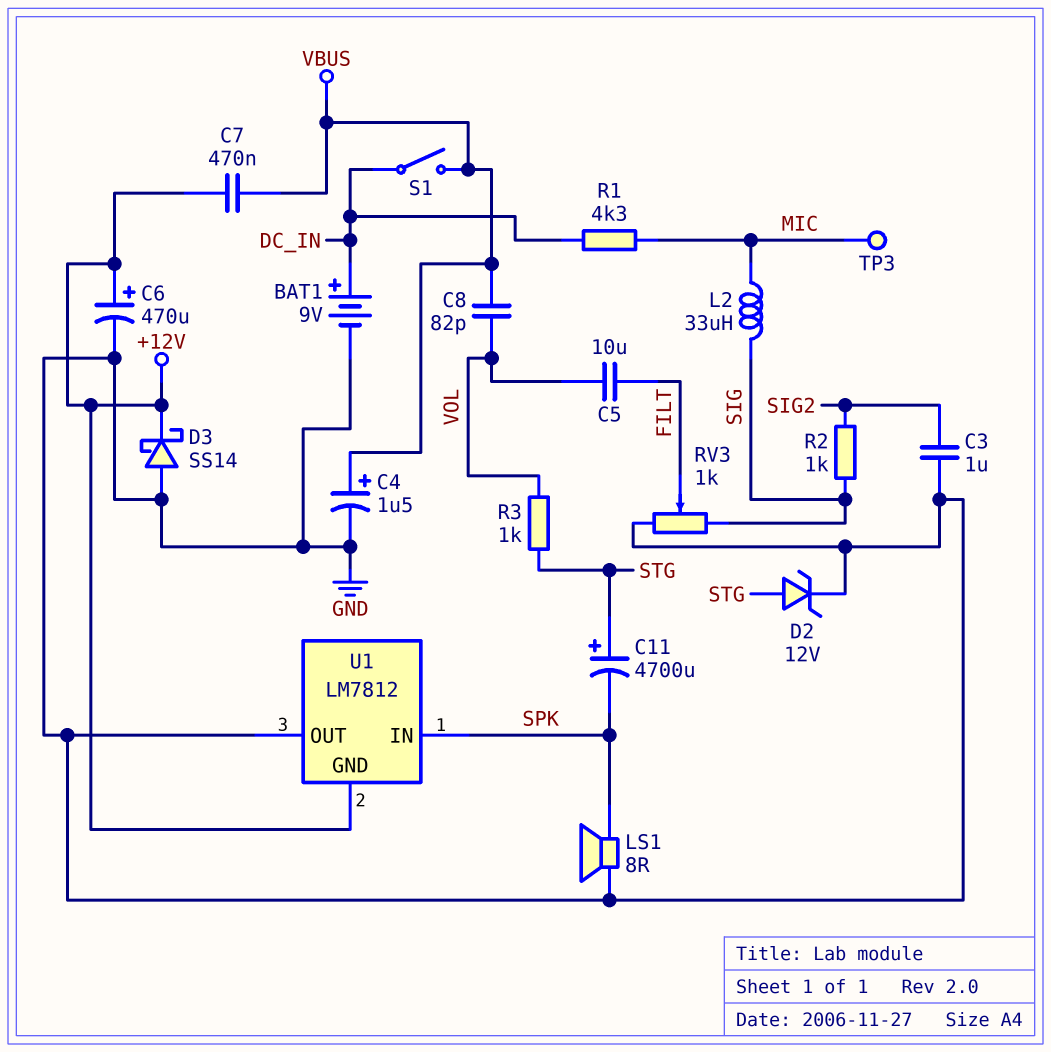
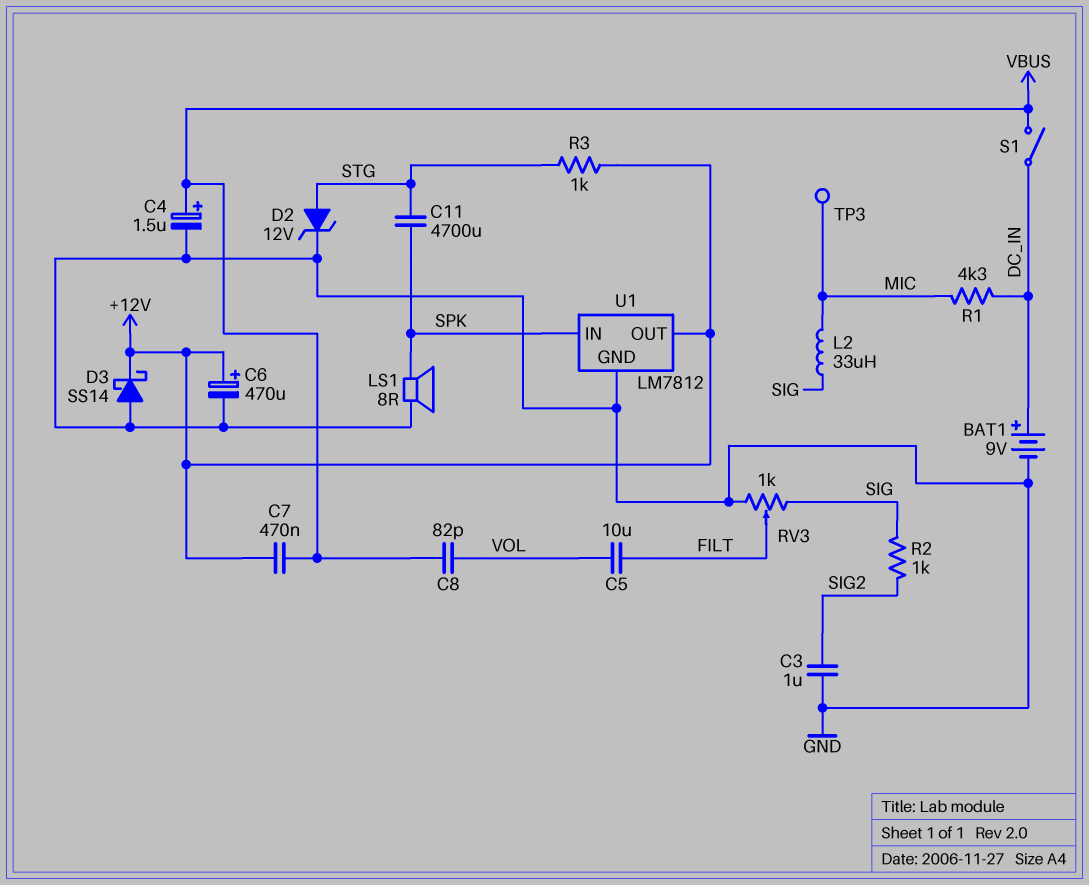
C11: 4700uF (plus STG, minus SPK) -> 4700uF (SPK, STG)
R3: 1k (STG, VOL) -> 1k (+12V, STG)
U1 pin GND: +12V -> GND
U1 pin OUT: GND -> +12V

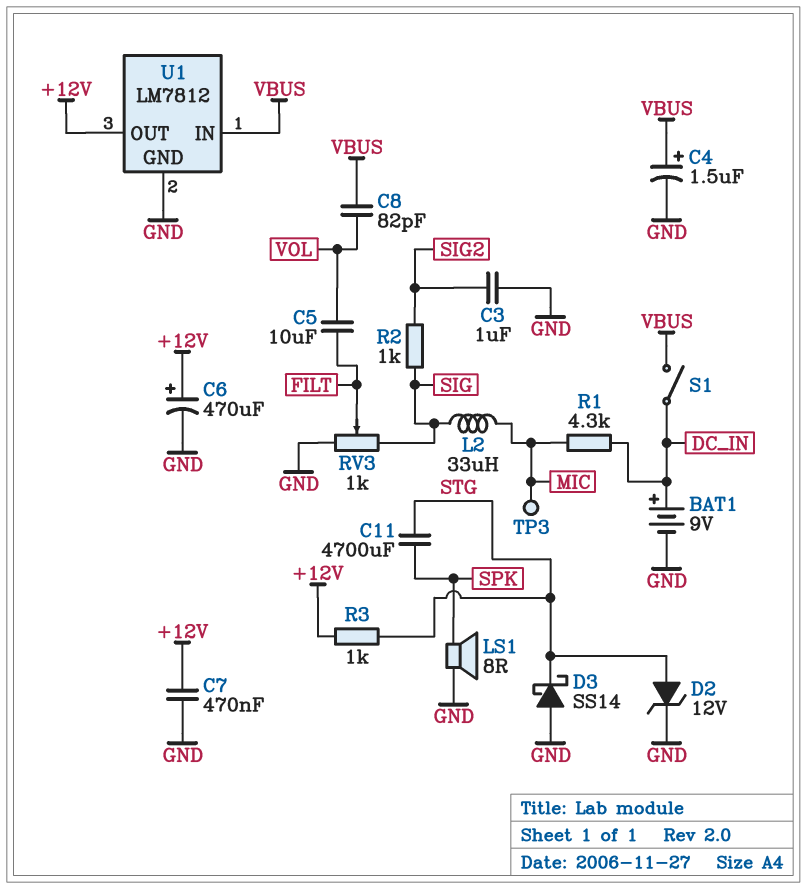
C7: 470nF (+12V, VBUS) -> 470nF (+12V, GND)
D3: schottky SS14 (A GND, K +12V) -> schottky SS14 (A GND, K STG)
U1 pin IN: SPK -> VBUS

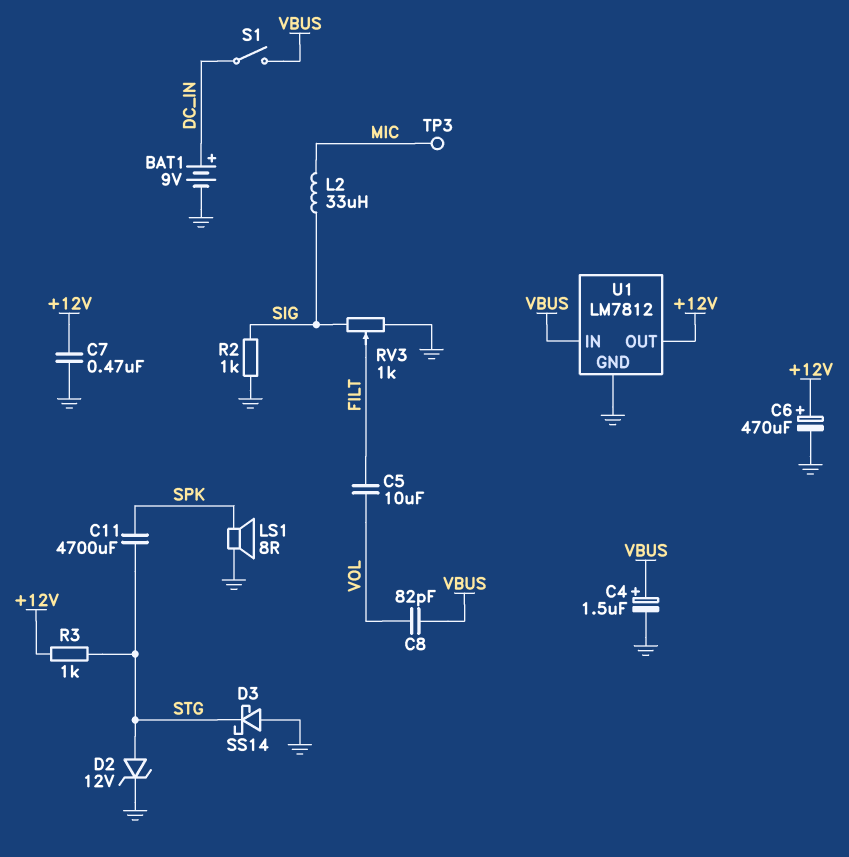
C3: 1uF (GND, SIG2) -> none
R1: 4.3k (DC_IN, MIC) -> none
R2: 1k (SIG, SIG2) -> 1k (GND, SIG)

